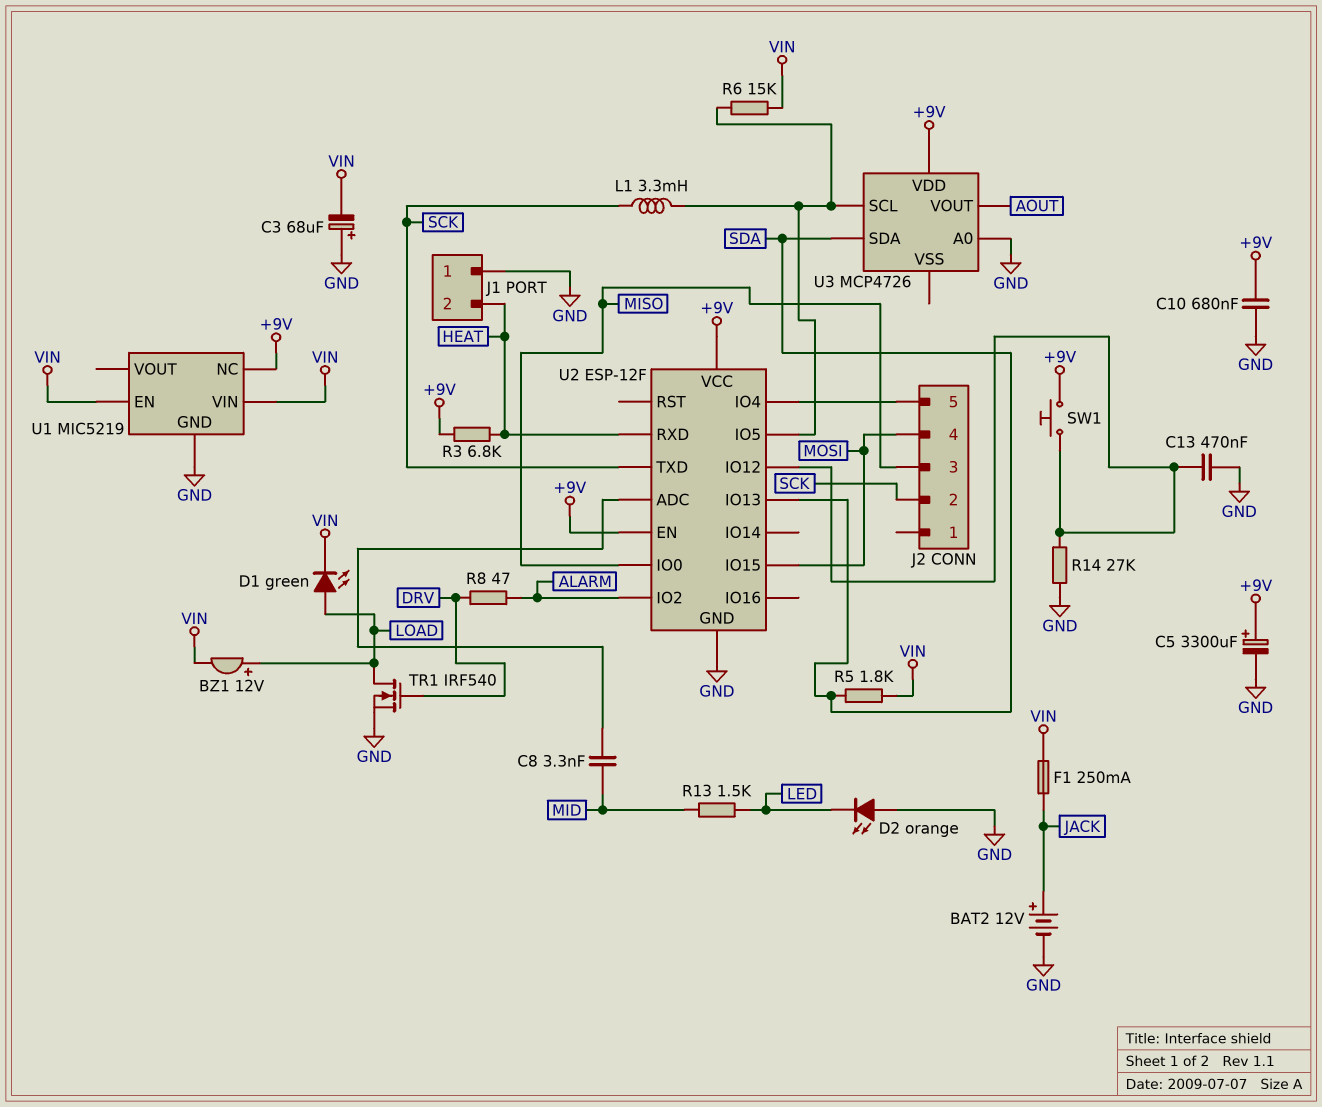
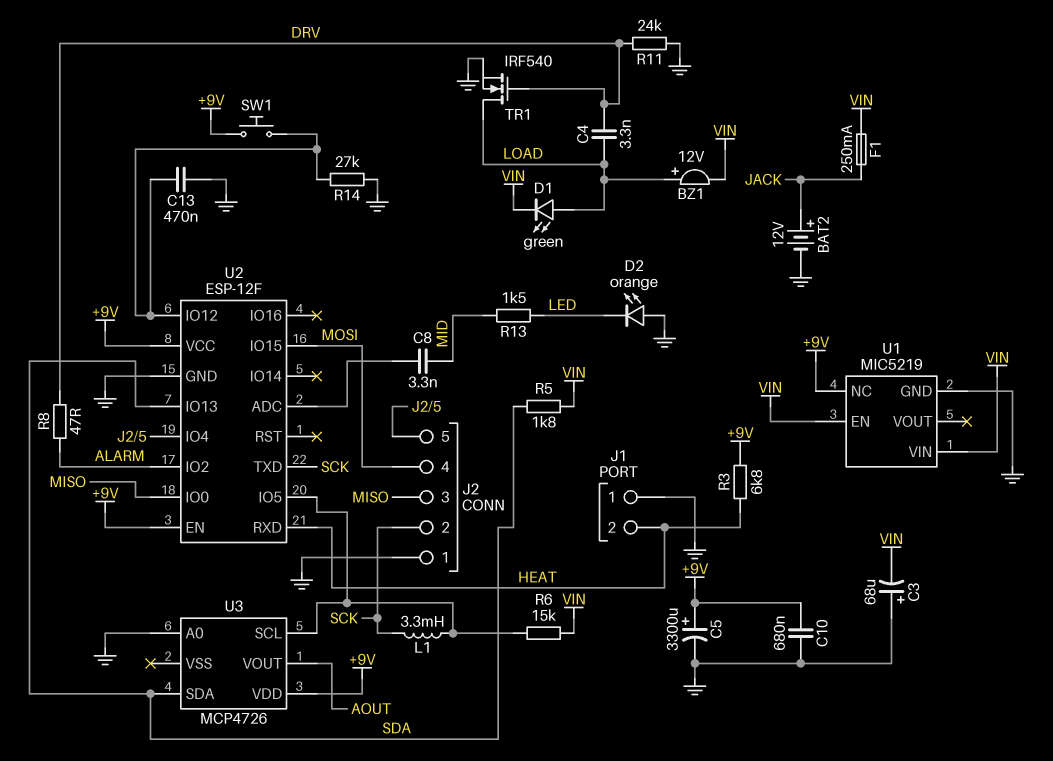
C4: none -> 3.3nF (DRV, LOAD)
J2 pin 1: none -> GND
R11: none -> 24k (DRV, GND)

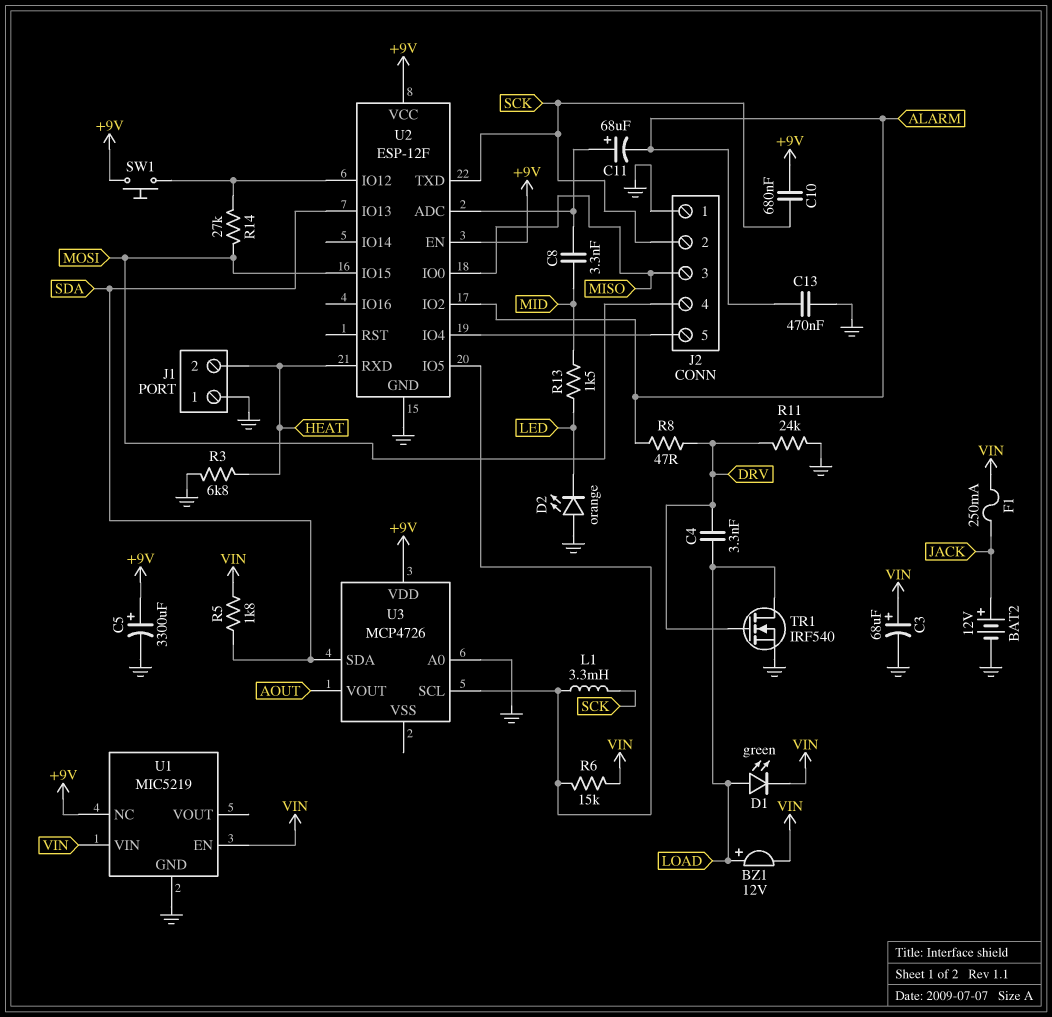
C3: 68uF (plus GND, minus VIN) -> 68uF (plus VIN, minus GND)
C10: 680nF (+9V, GND) -> 680nF (+9V, SCK)
C11: none -> 68uF (plus U2/ADC, minus ALARM)
C13: 470nF (GND, U2/IO12) -> 470nF (ALARM, GND)
R3: 6.8k (+9V, HEAT) -> 6.8k (GND, HEAT)
R14: 27k (GND, U2/IO12) -> 27k (MOSI, U2/IO12)

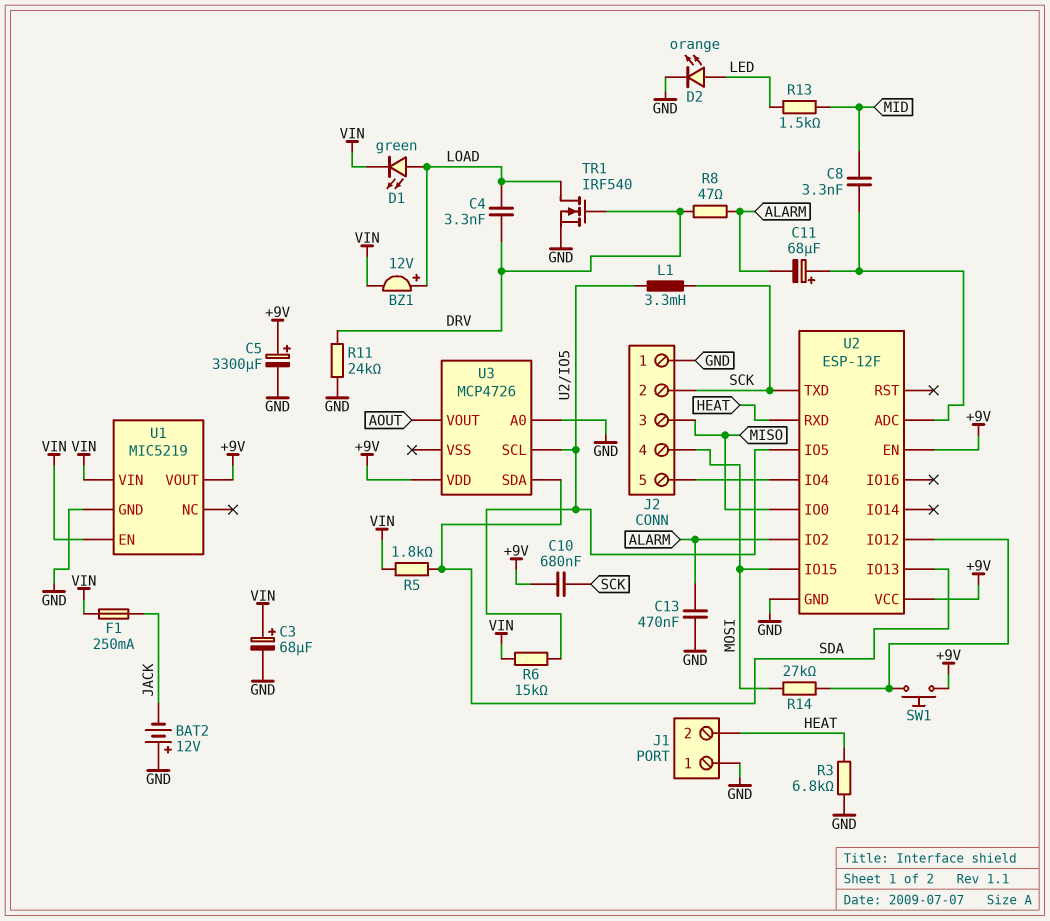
BAT2: 12V (plus JACK, minus GND) -> 12V (plus GND, minus JACK)
D2: LED orange (A GND, K LED) -> LED orange (A LED, K GND)
U1 pin NC: +9V -> none
U1 pin VOUT: none -> +9V

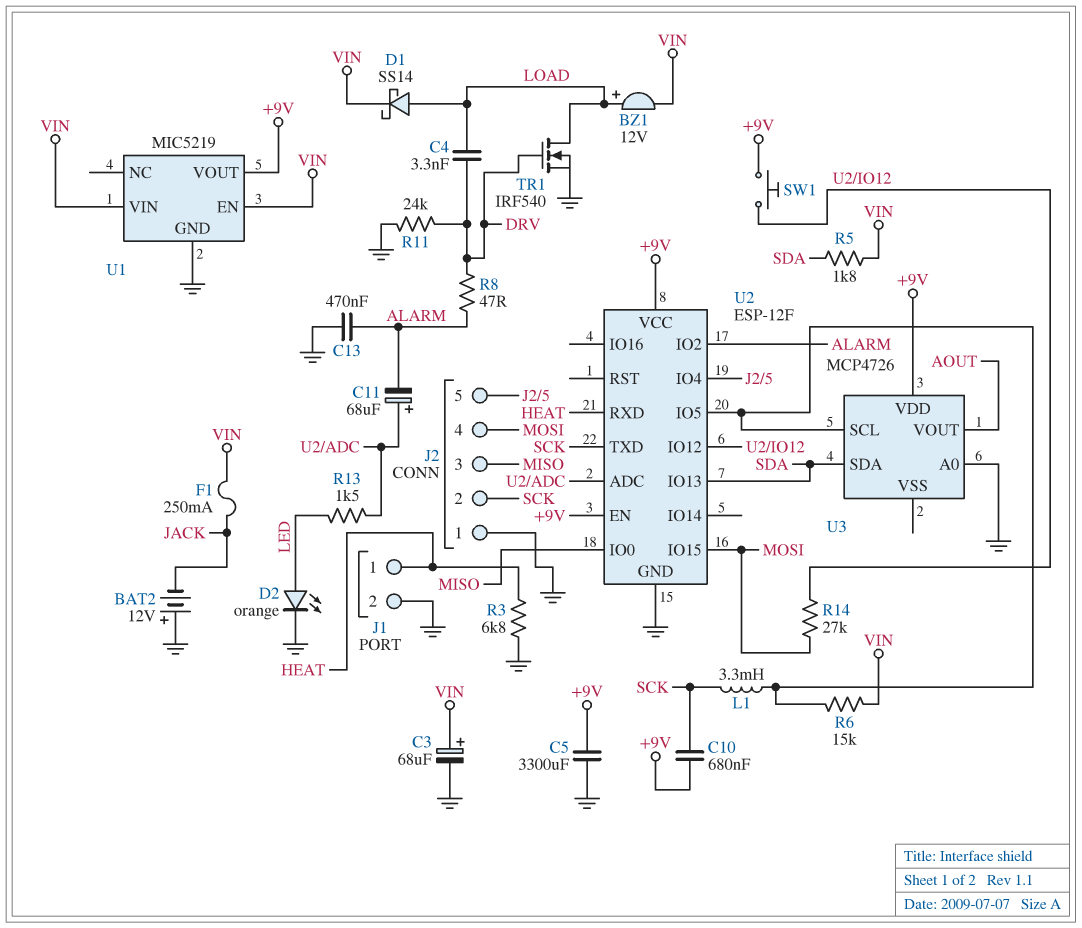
C5: 3300uF (plus +9V, minus GND) -> 3300uF (+9V, GND)
C8: 3.3nF (MID, U2/ADC) -> none
D1: LED green (A LOAD, K VIN) -> schottky SS14 (A LOAD, K VIN)
J1 pin 1: GND -> HEAT
J1 pin 2: HEAT -> GND
R13: 1.5k (LED, MID) -> 1.5k (LED, U2/ADC)

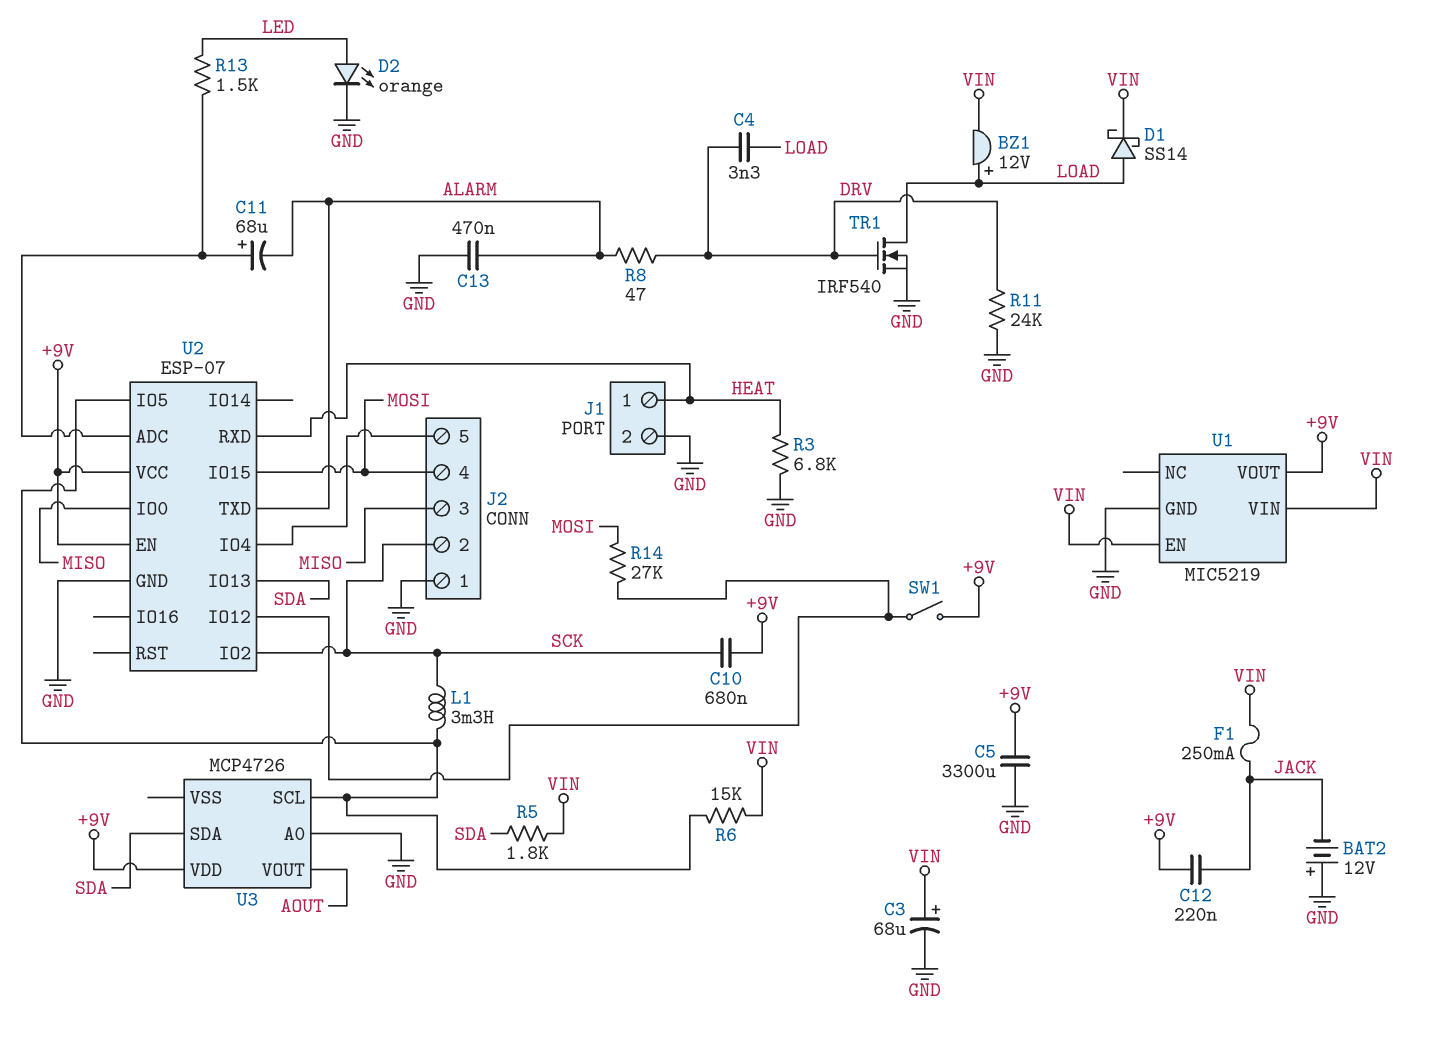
C12: none -> 220nF (+9V, JACK)
SW1: button (+9V, U2/IO12) -> switch (+9V, U2/IO12)
U2: ESP-12F -> ESP-07
U2 pin IO2: ALARM -> SCK
U2 pin TXD: SCK -> ALARM

